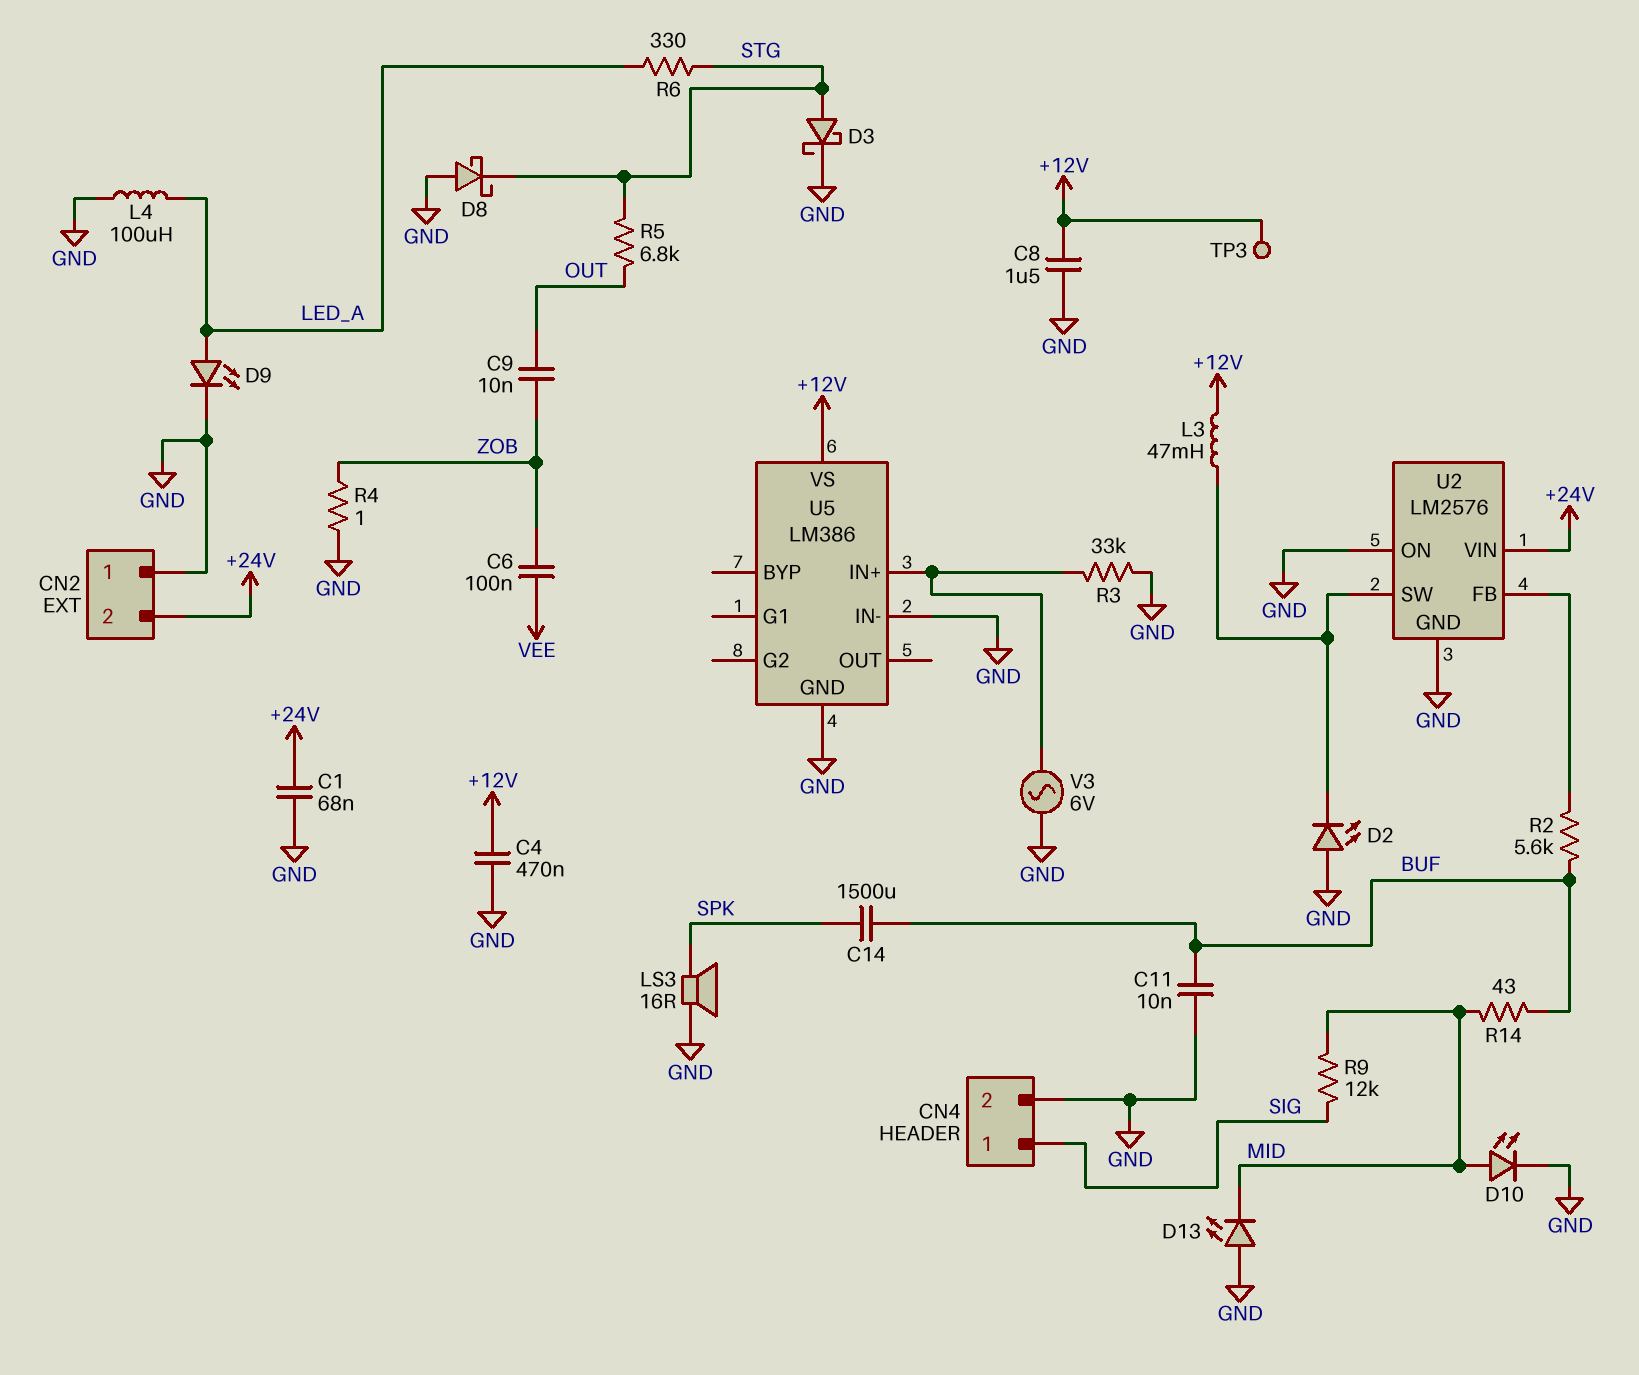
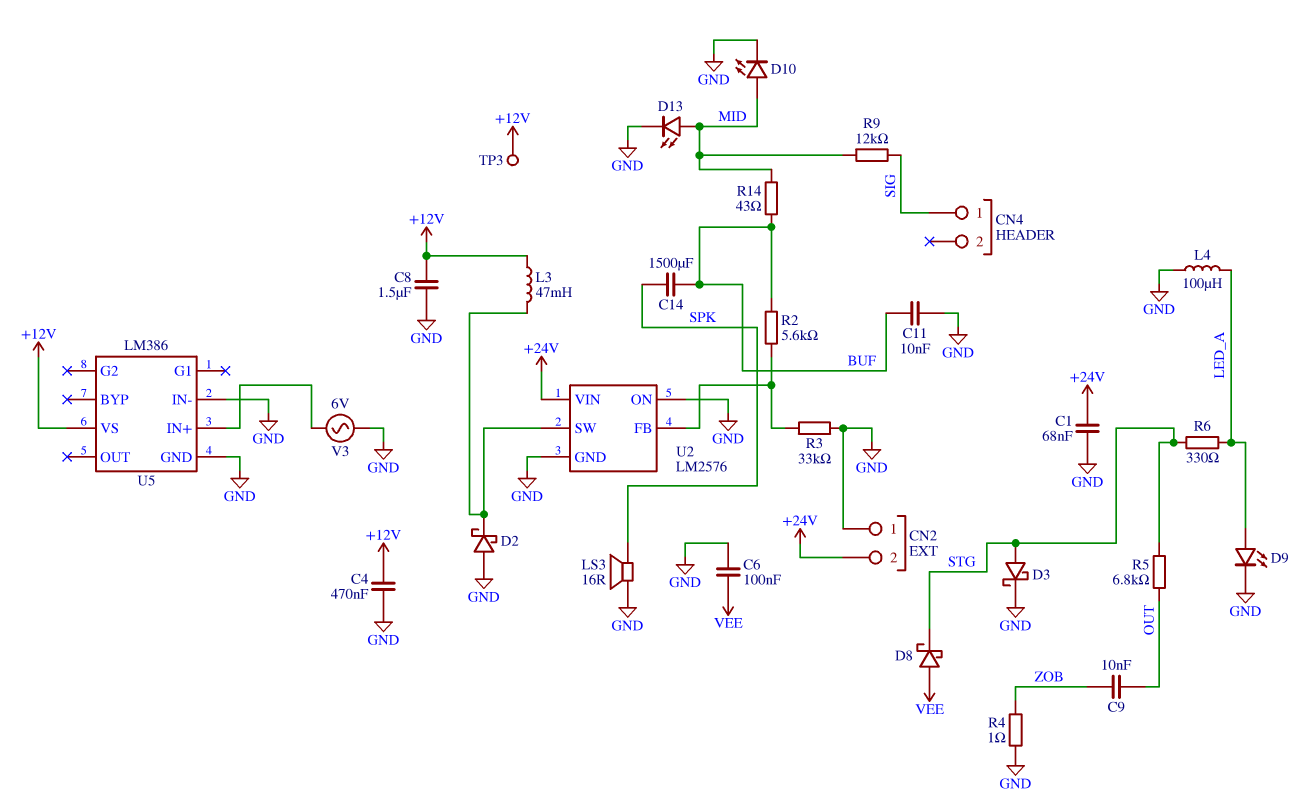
C6: 100nF (VEE, ZOB) -> 100nF (GND, VEE)
CN4 pin 2: GND -> none
D2: LED (A GND, K U2/SW) -> schottky (A GND, K U2/SW)
D8: schottky (A GND, K STG) -> schottky (A VEE, K STG)
D13: LED (A GND, K MID) -> LED (A MID, K GND)
R3: 33k (GND, U5/IN+) -> 33k (GND, U2/FB)

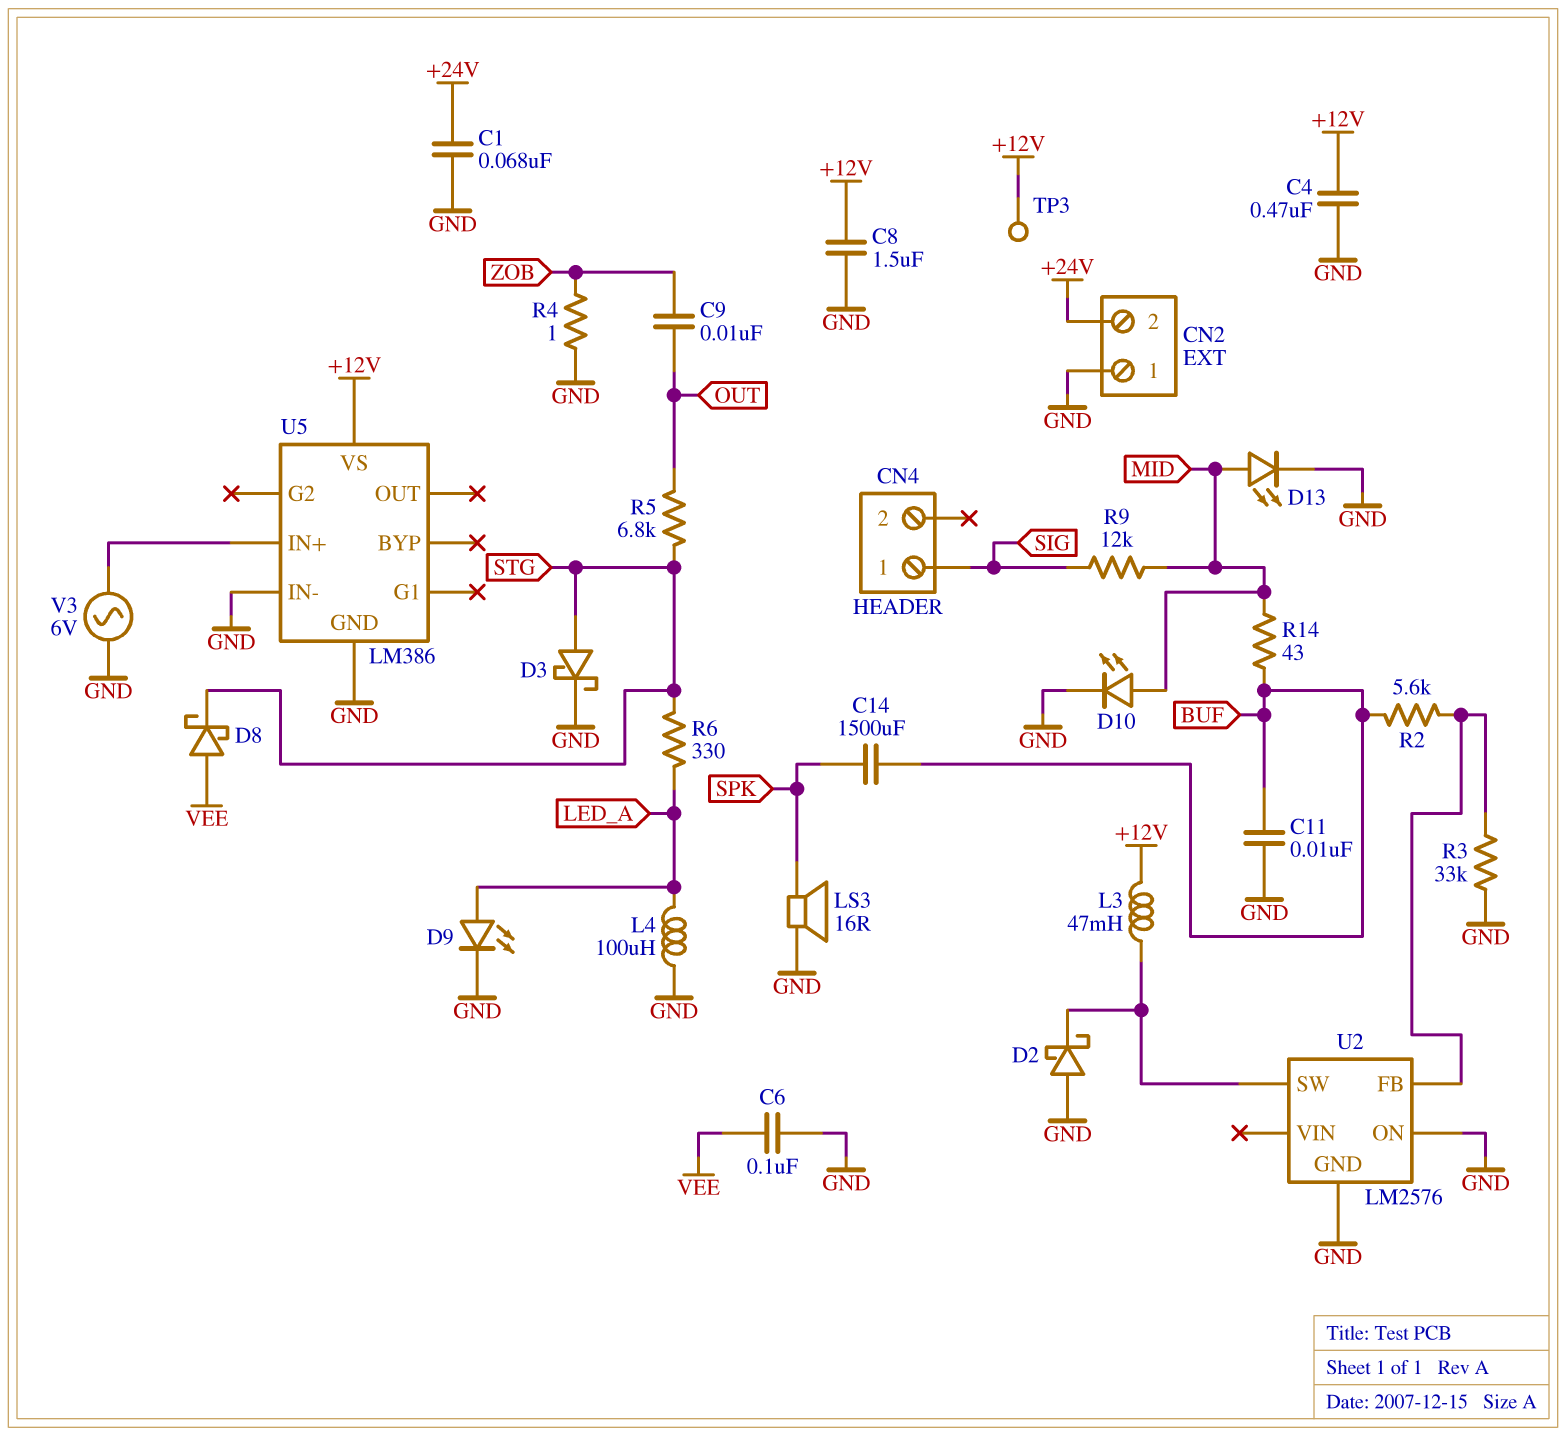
U2 pin VIN: +24V -> none

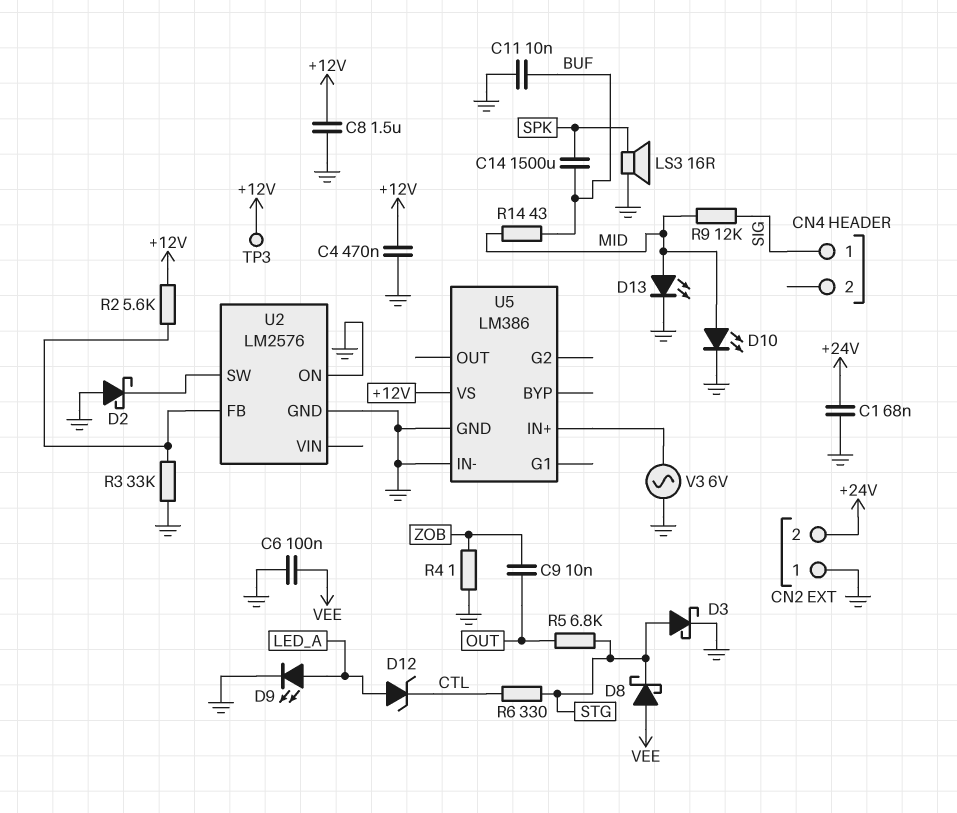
D12: none -> zener (A LED_A, K CTL)
L3: 47mH (+12V, U2/SW) -> none
L4: 100uH (GND, LED_A) -> none
R2: 5.6k (BUF, U2/FB) -> 5.6k (+12V, U2/FB)
R6: 330 (LED_A, STG) -> 330 (CTL, STG)

